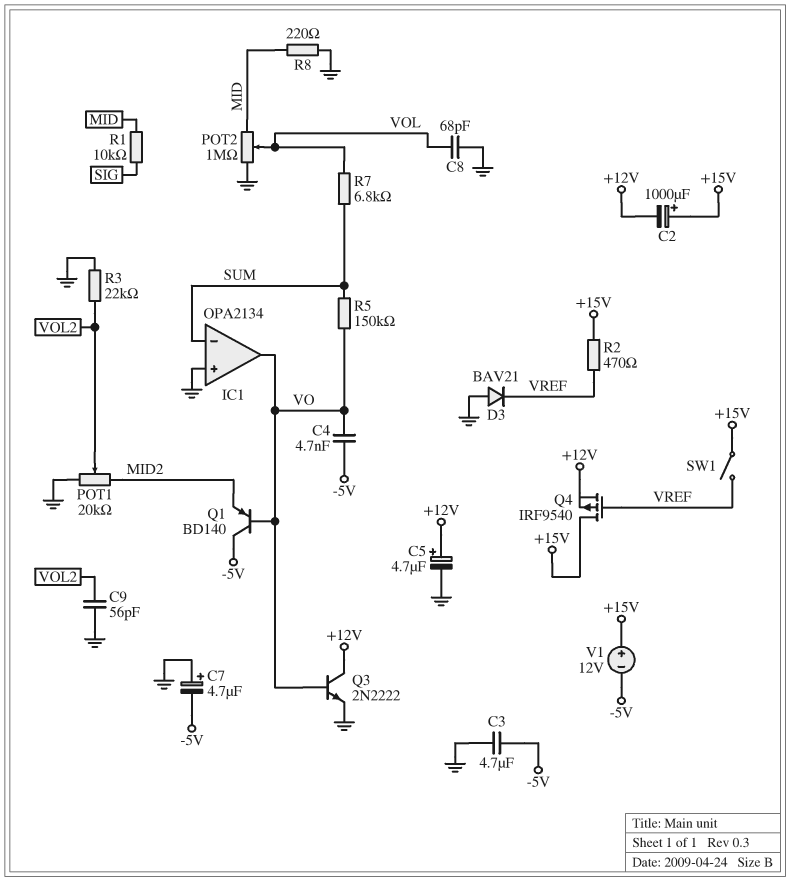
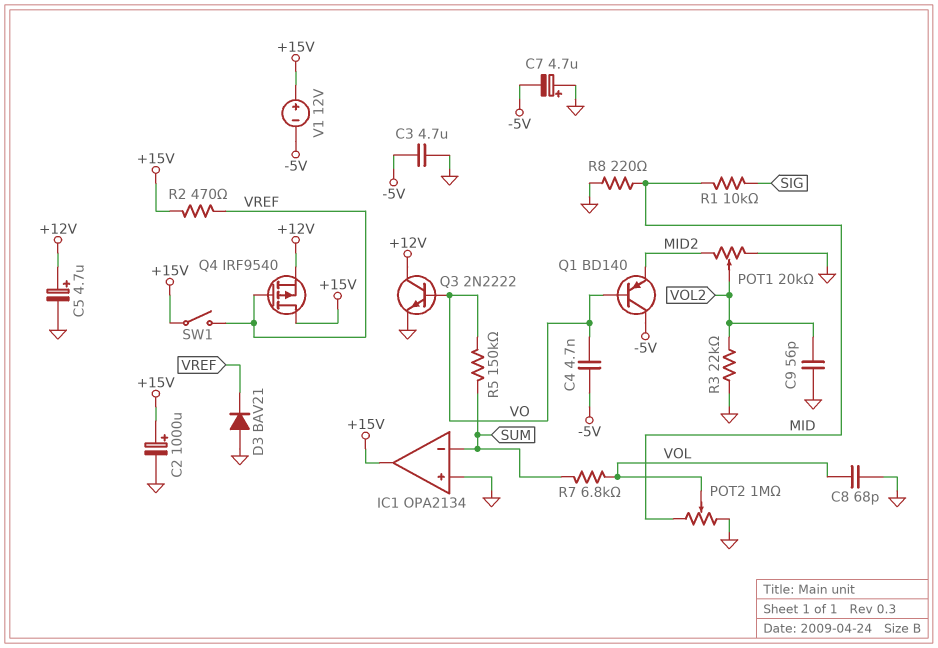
C2: 1000uF (plus +15V, minus +12V) -> 1000uF (plus +15V, minus GND)
IC1 pin out: VO -> +15V

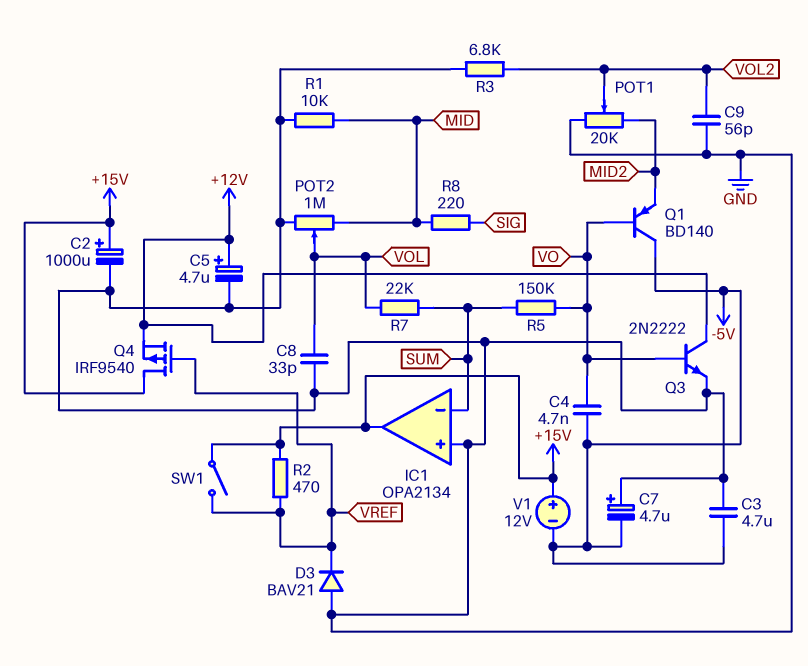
C8: 68pF (GND, VOL) -> 33pF (GND, VOL)
R1: 10k (MID, SIG) -> 10k (GND, MID)
R3: 22k (GND, VOL2) -> 6.8k (GND, VOL2)
R7: 6.8k (SUM, VOL) -> 22k (SUM, VOL)
R8: 220 (GND, MID) -> 220 (MID, SIG)

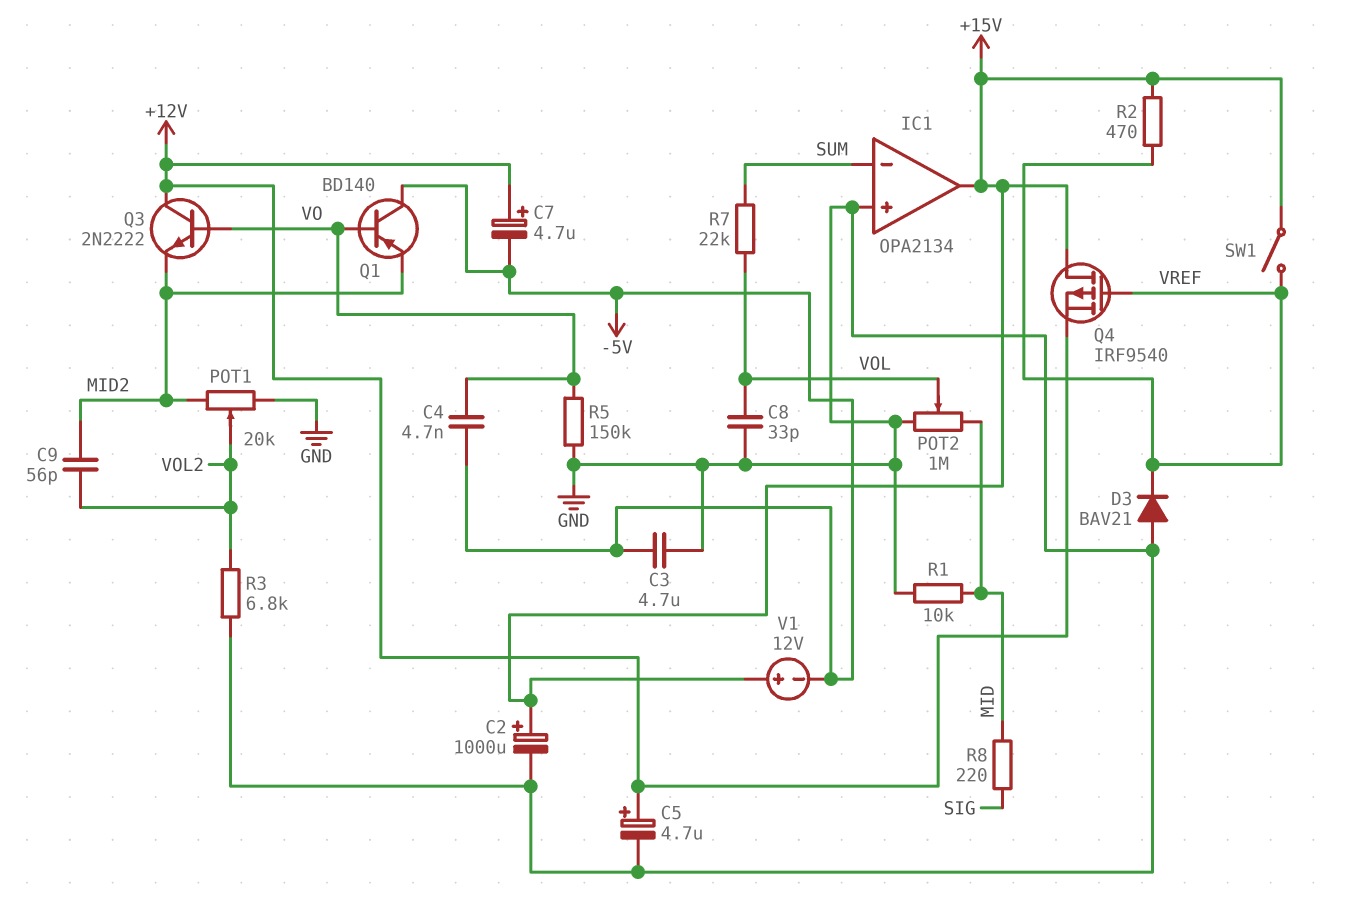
C7: 4.7uF (plus GND, minus -5V) -> 4.7uF (plus +12V, minus -5V)
C9: 56pF (GND, VOL2) -> 56pF (MID2, VOL2)
Q3: NPN 2N2222 (B VO, C +12V, E GND) -> NPN 2N2222 (B VO, C +12V, E MID2)
R5: 150k (SUM, VO) -> 150k (GND, VO)

